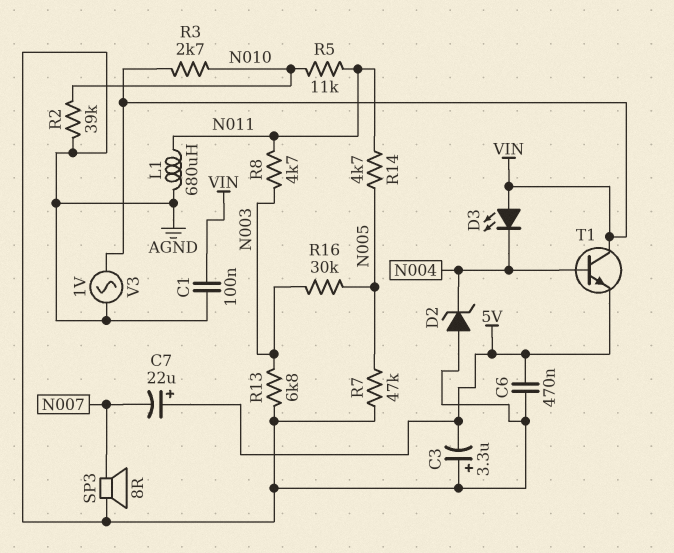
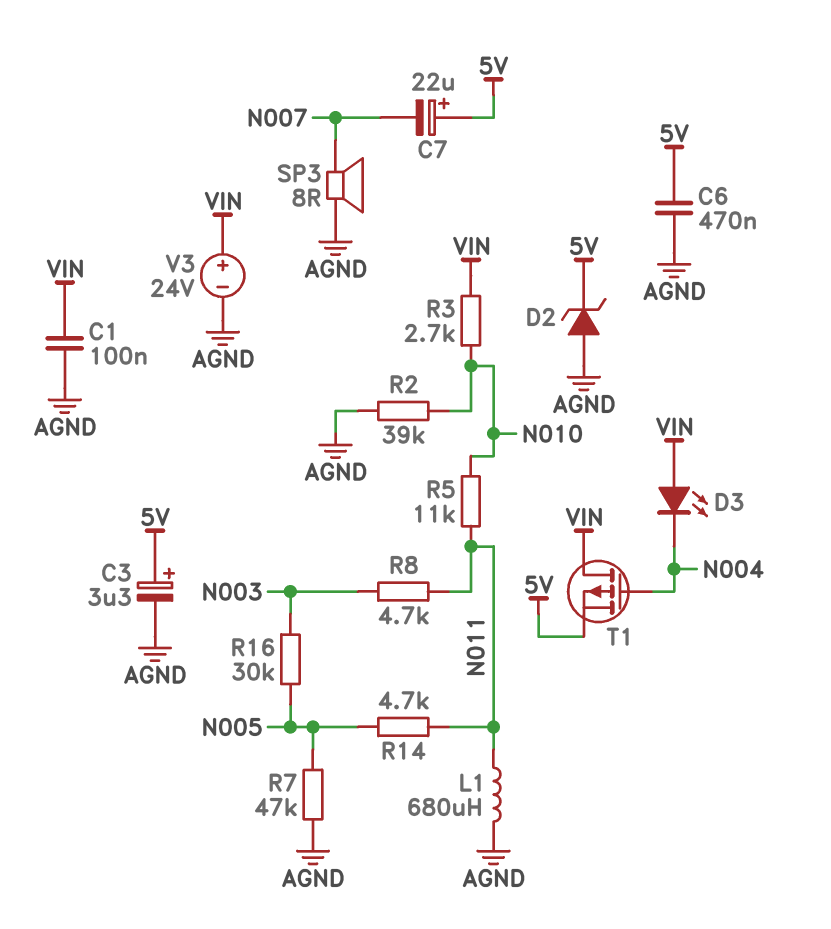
C3: 3.3uF (plus AGND, minus 5V) -> 3.3uF (plus 5V, minus AGND)
D2: zener (A AGND, K N004) -> zener (A AGND, K 5V)
R13: 6.8k (AGND, N003) -> none
T1: NPN (B N004, C VIN, E 5V) -> PMOS (G N004, D VIN, S 5V)
V3: AC 1V (AGND, VIN) -> 24V (plus VIN, minus AGND)

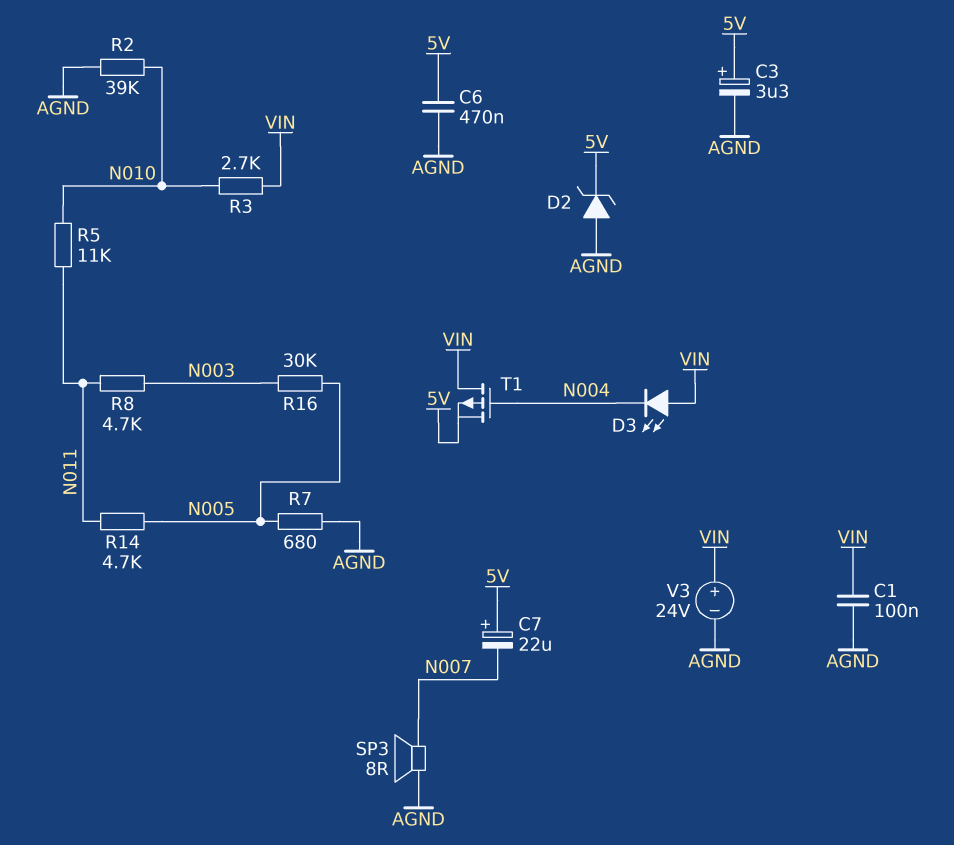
L1: 680uH (AGND, N011) -> none
R7: 47k (AGND, N005) -> 680 (AGND, N005)

